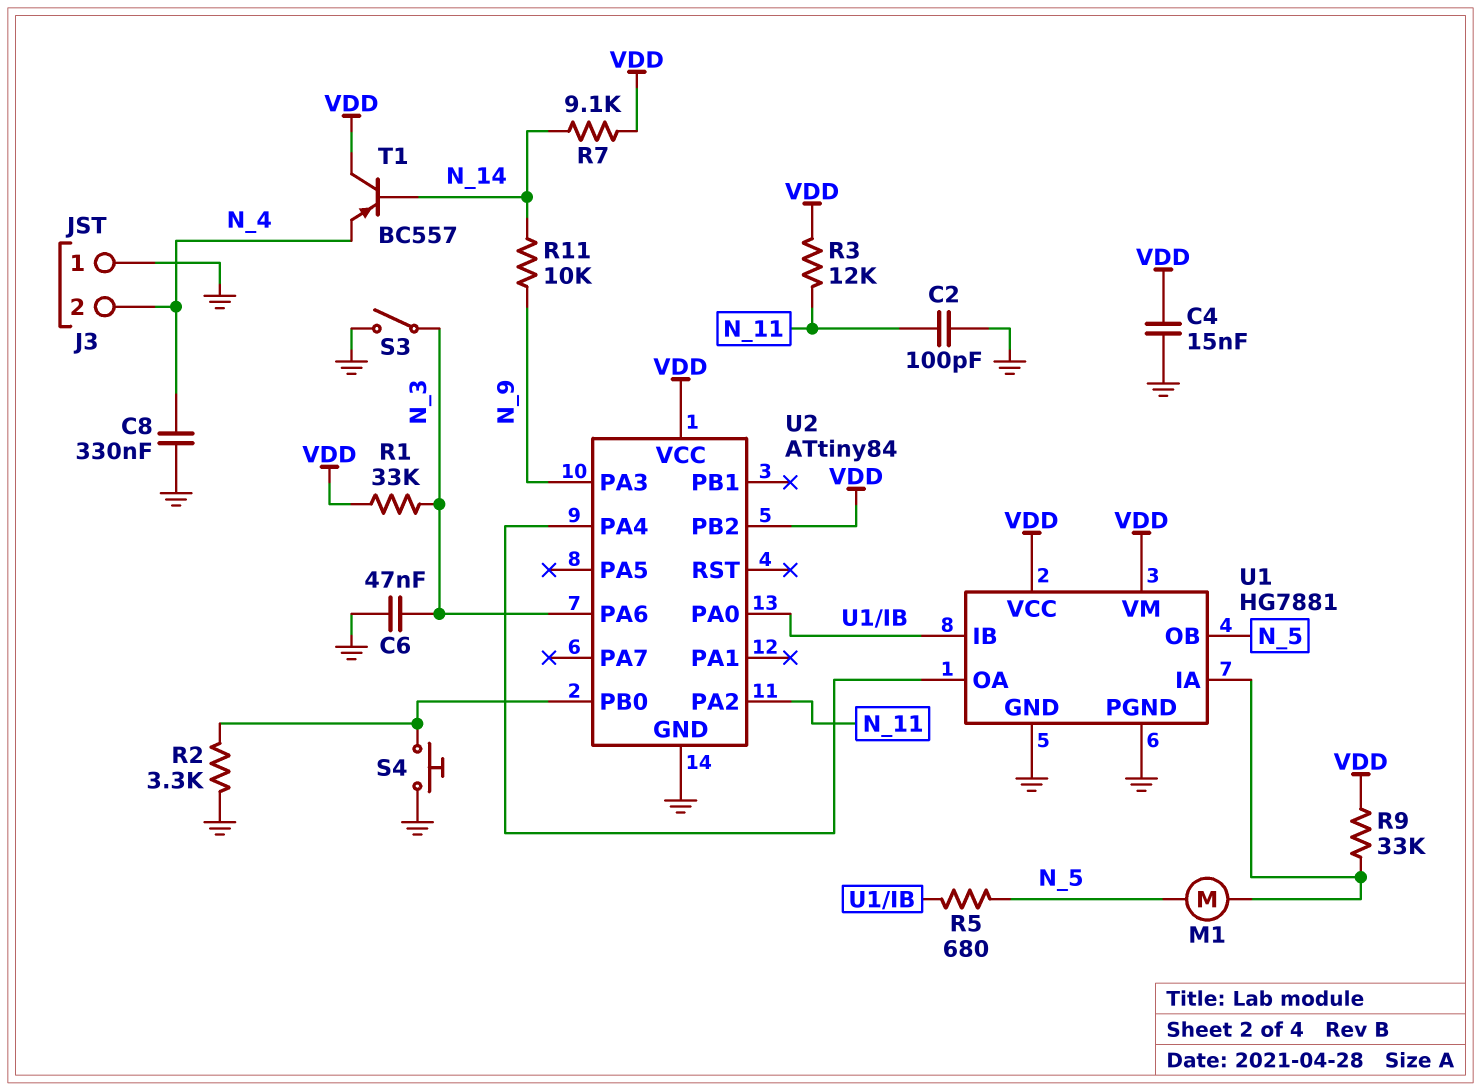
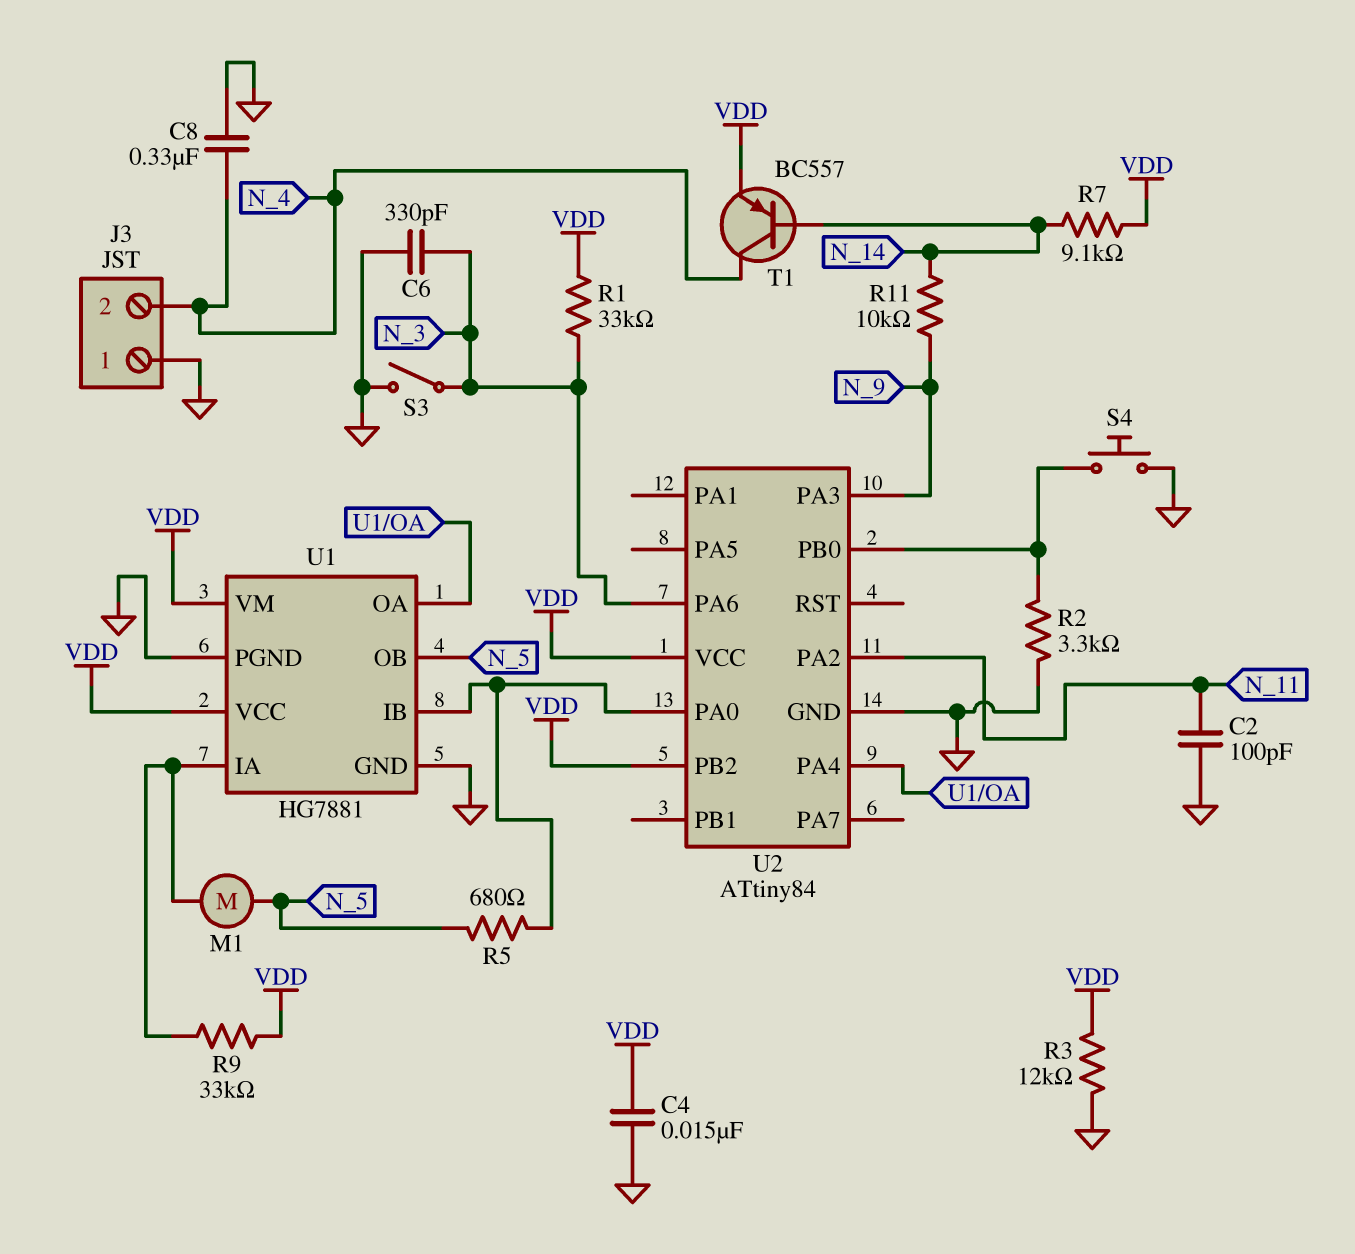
C6: 47nF (GND, N_3) -> 330pF (GND, N_3)
R3: 12k (N_11, VDD) -> 12k (GND, VDD)
T1: PNP BC557 (B N_14, C VDD, E N_4) -> PNP BC557 (B N_14, C N_4, E VDD)

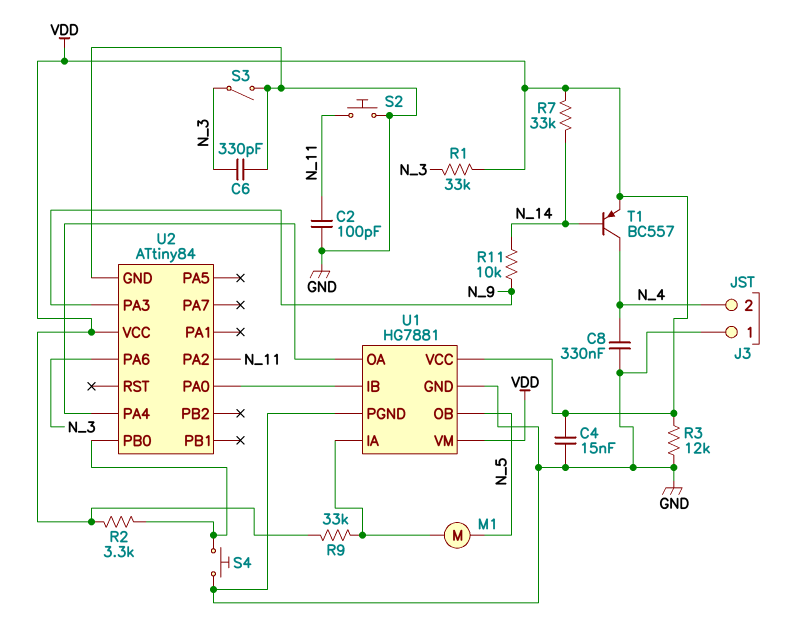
R2: 3.3k (GND, U2/PB0) -> 3.3k (U2/PB0, VDD)
R5: 680 (N_5, U1/IB) -> none
R7: 9.1k (N_14, VDD) -> 33k (N_14, VDD)
S2: none -> button (GND, N_11)
U2 pin PB2: VDD -> none

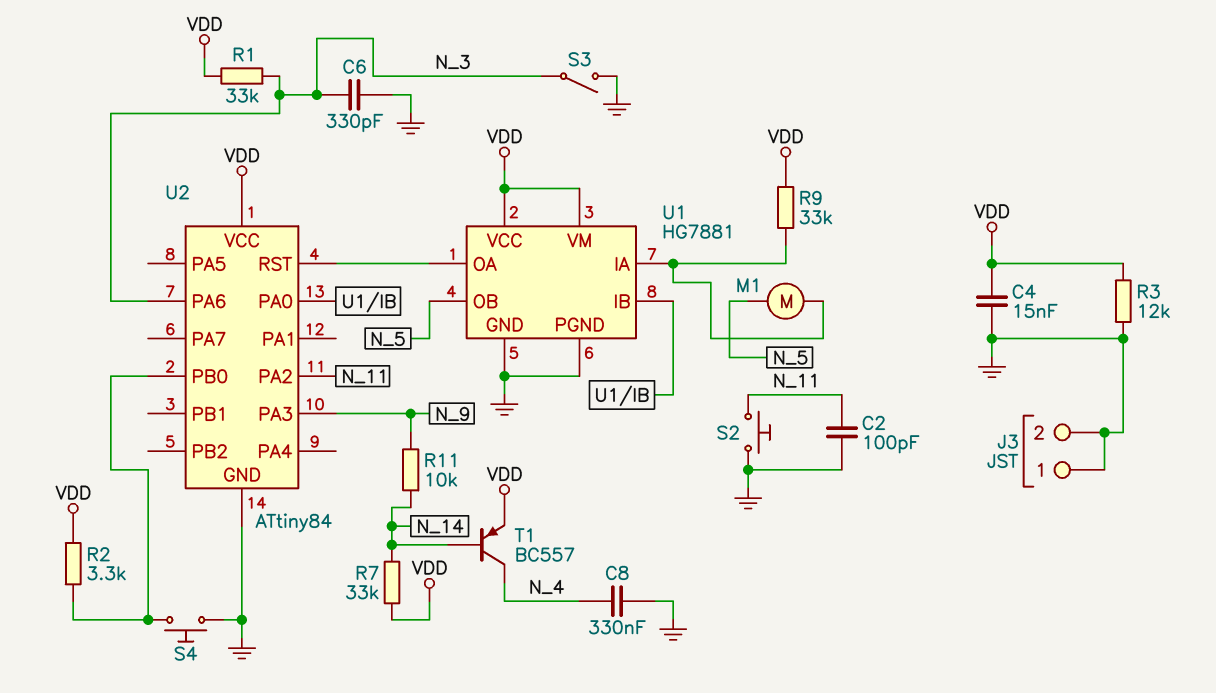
J3 pin 2: N_4 -> GND
U2 pin PA4: U1/OA -> none
U2 pin RST: none -> U1/OA

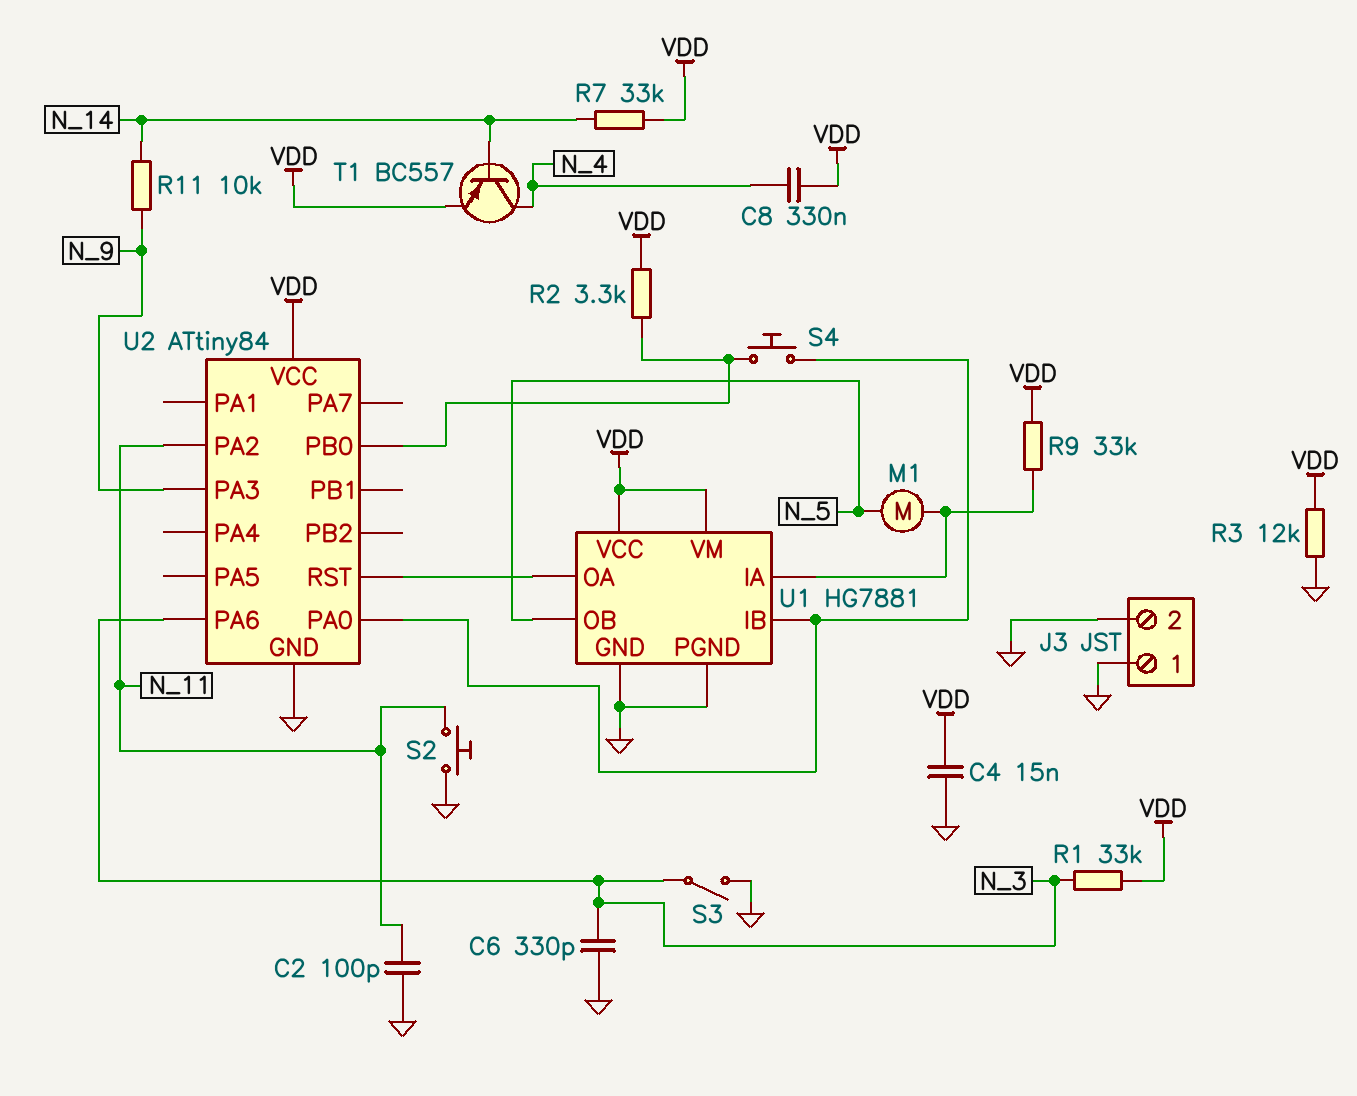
C8: 330nF (GND, N_4) -> 330nF (N_4, VDD)
S4: button (GND, U2/PB0) -> button (U1/IB, U2/PB0)

